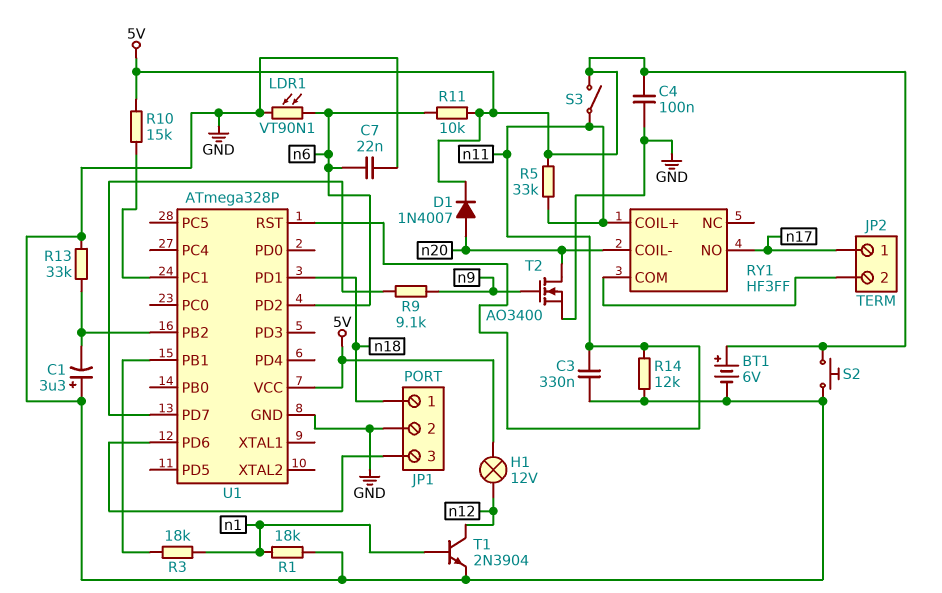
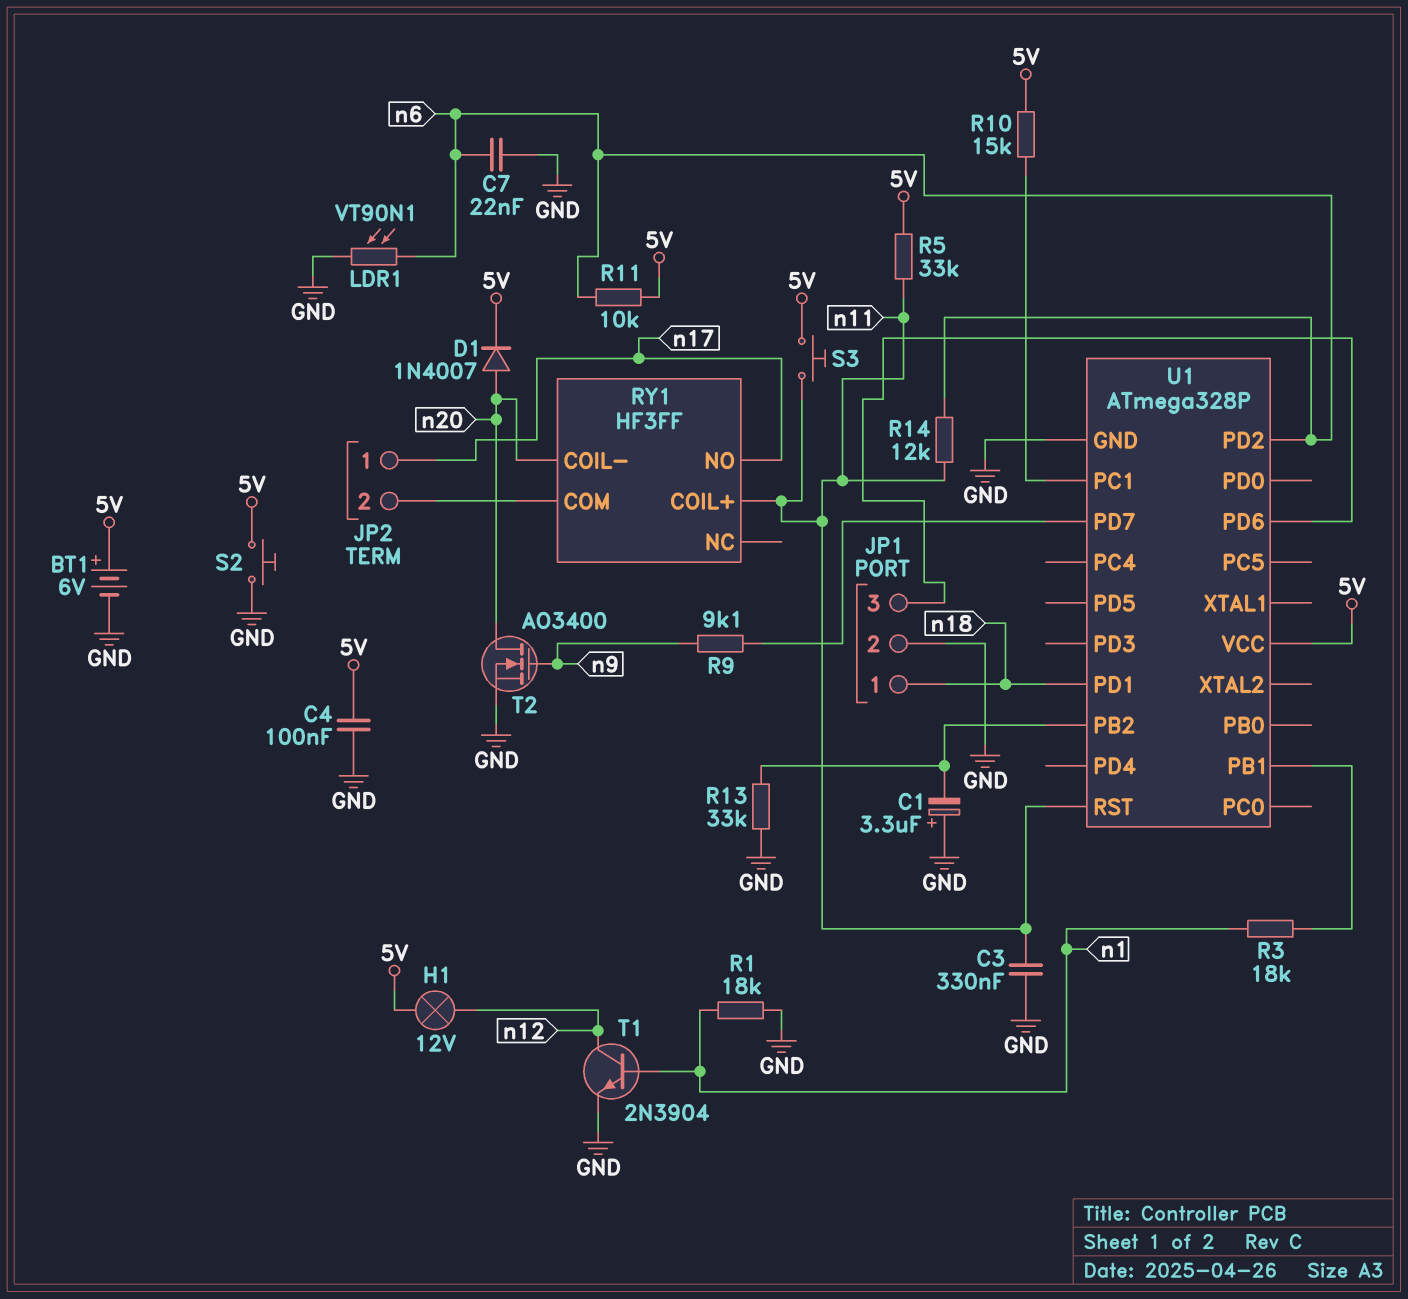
R14: 12k (GND, n11) -> 12k (n6, n11)
S3: switch (5V, n11) -> button (5V, n11)

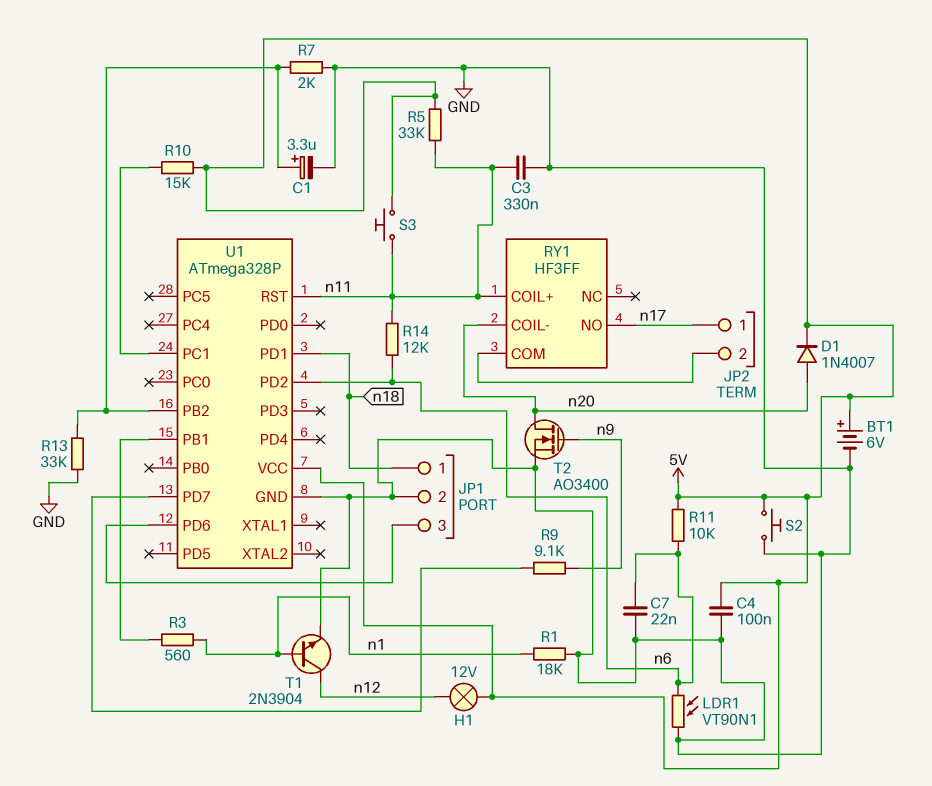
C1: 3.3uF (plus GND, minus U1/PB2) -> 3.3uF (plus U1/PB2, minus GND)
R3: 18k (U1/PB1, n1) -> 560 (U1/PB1, n1)
R7: none -> 2k (GND, U1/PB2)

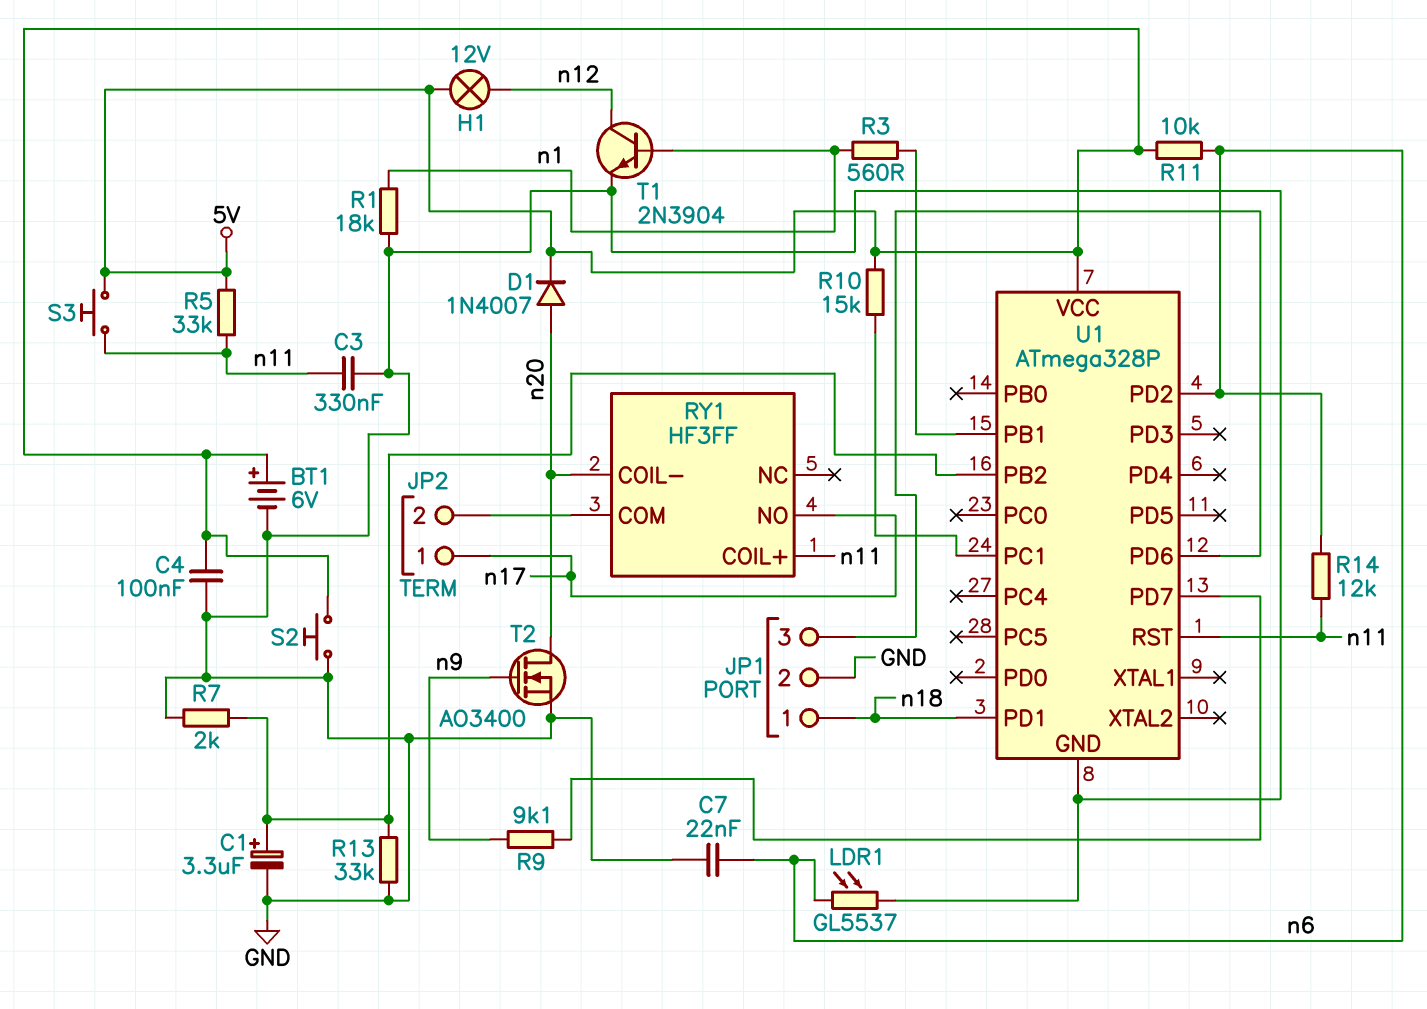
LDR1: VT90N1 (GND, n6) -> GL5537 (GND, n6)

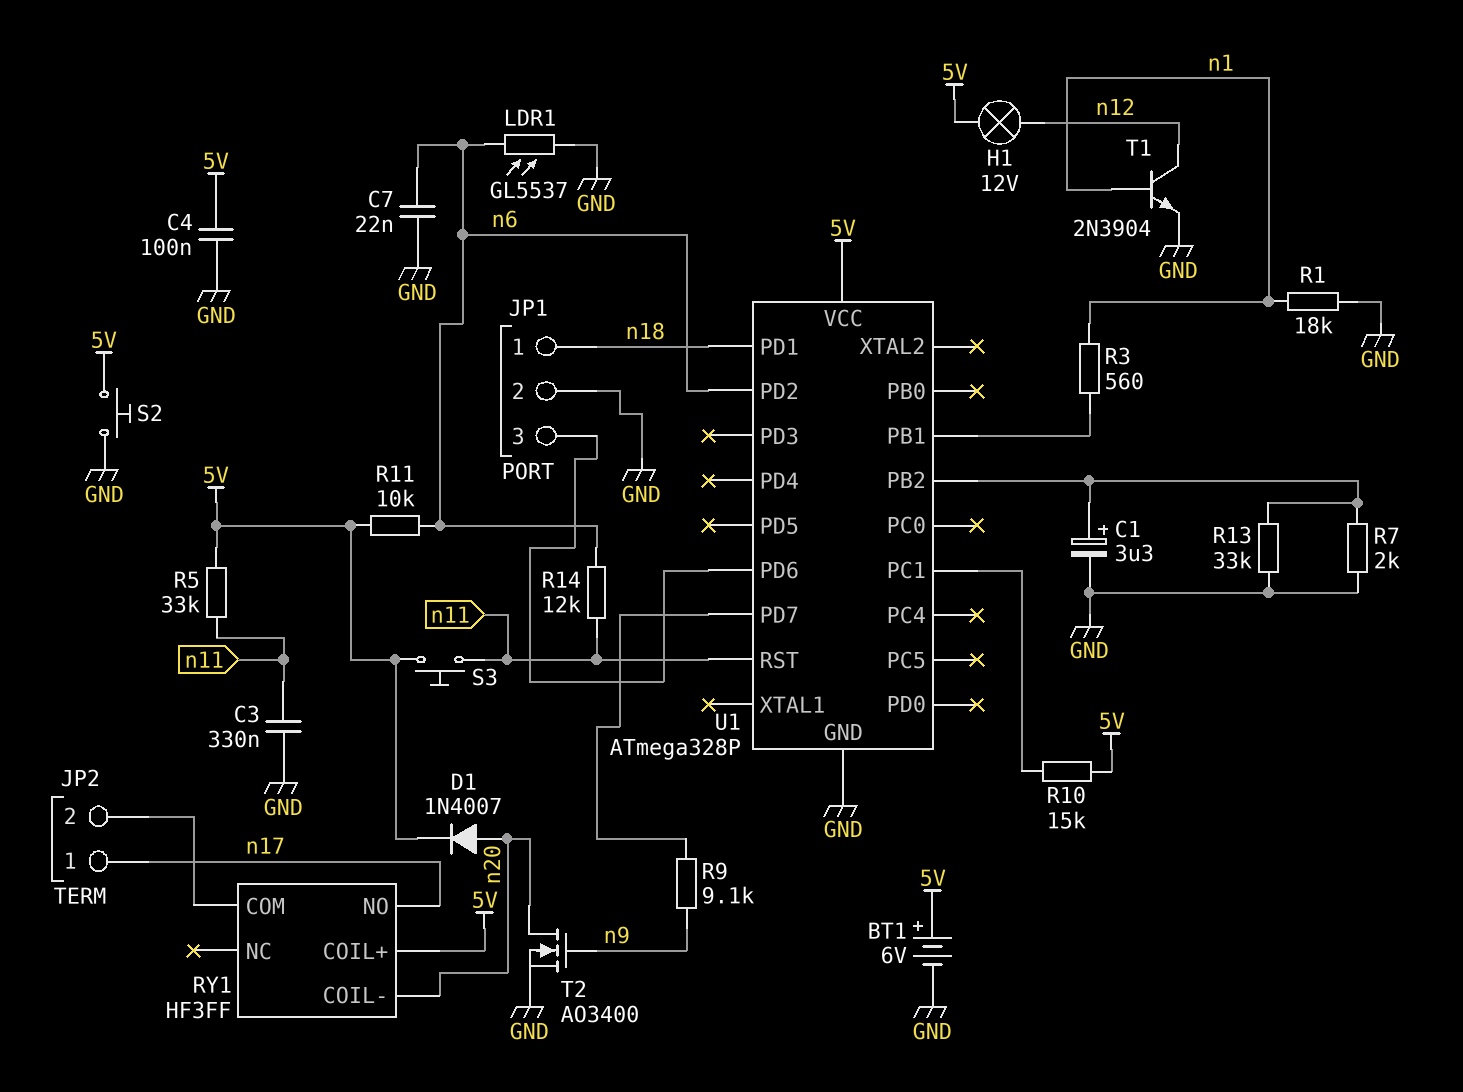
RY1 pin COIL+: n11 -> 5V

